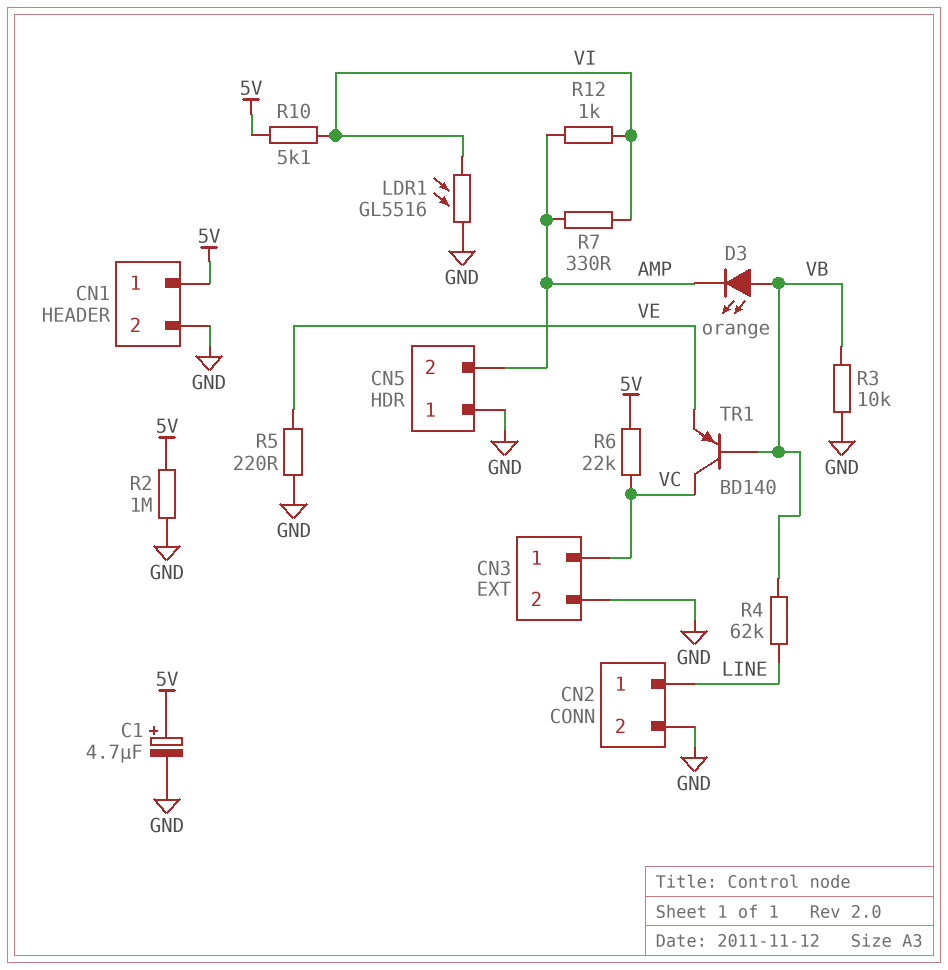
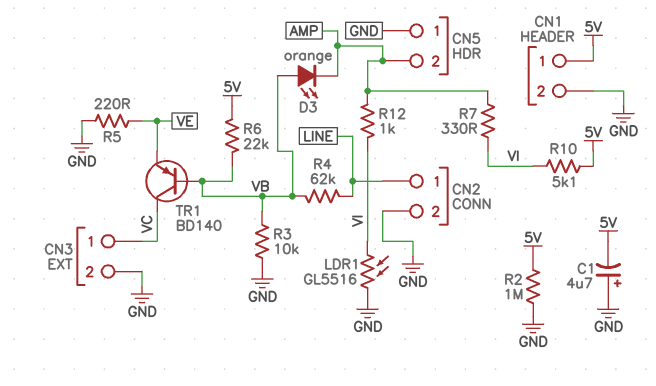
C1: 4.7uF (plus 5V, minus GND) -> 4.7uF (plus GND, minus 5V)
R6: 22k (5V, VC) -> 22k (5V, VB)

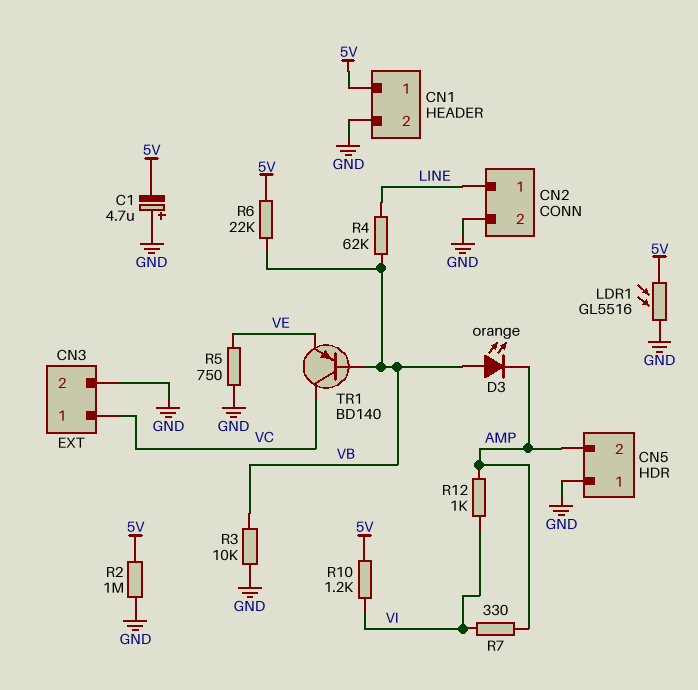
LDR1: GL5516 (GND, VI) -> GL5516 (5V, GND)
R5: 220 (GND, VE) -> 750 (GND, VE)
R10: 5.1k (5V, VI) -> 1.2k (5V, VI)

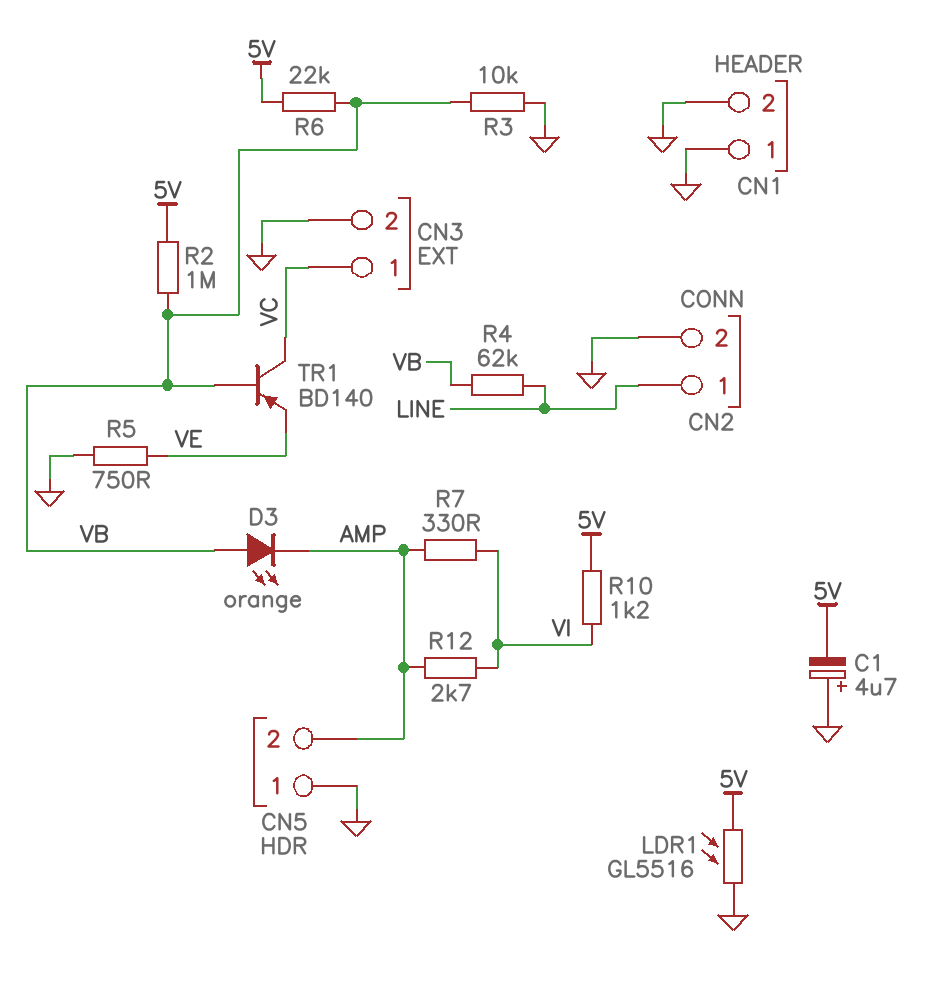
CN1 pin 1: 5V -> GND
R2: 1M (5V, GND) -> 1M (5V, VB)
R12: 1k (AMP, VI) -> 2.7k (AMP, VI)

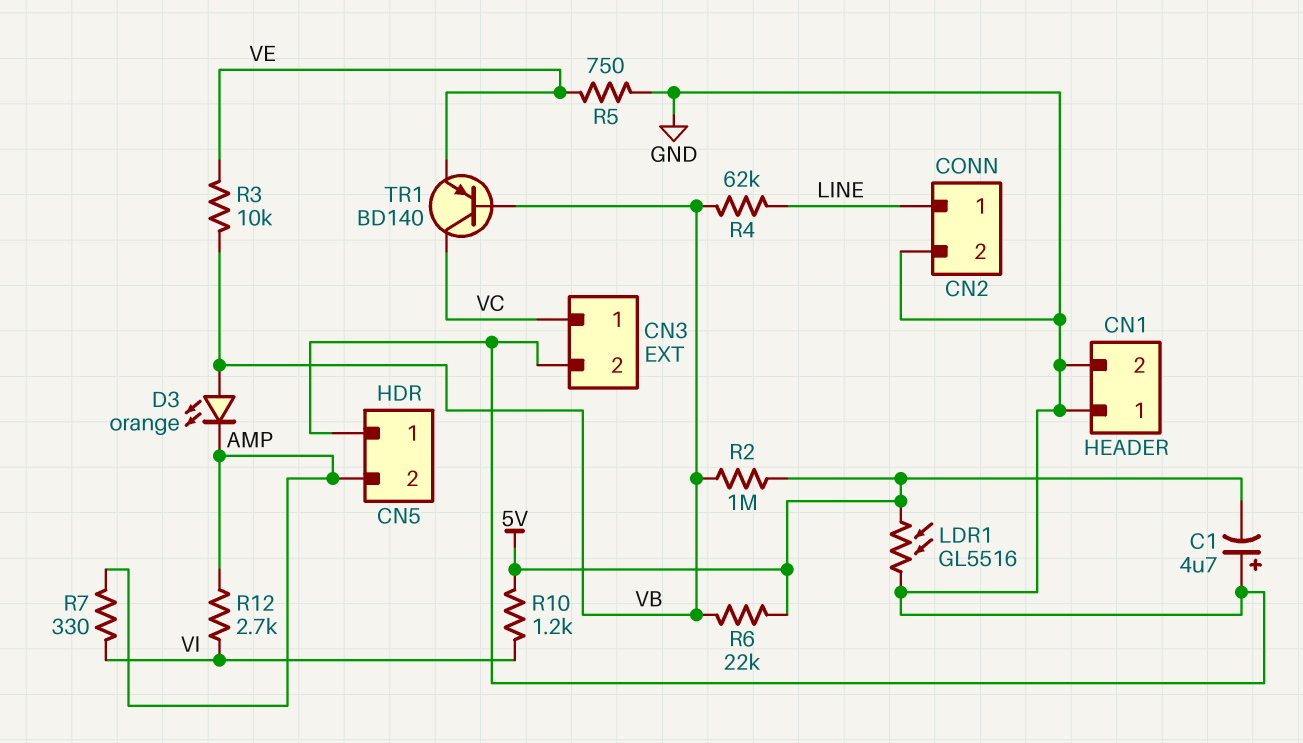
R3: 10k (GND, VB) -> 10k (VB, VE)

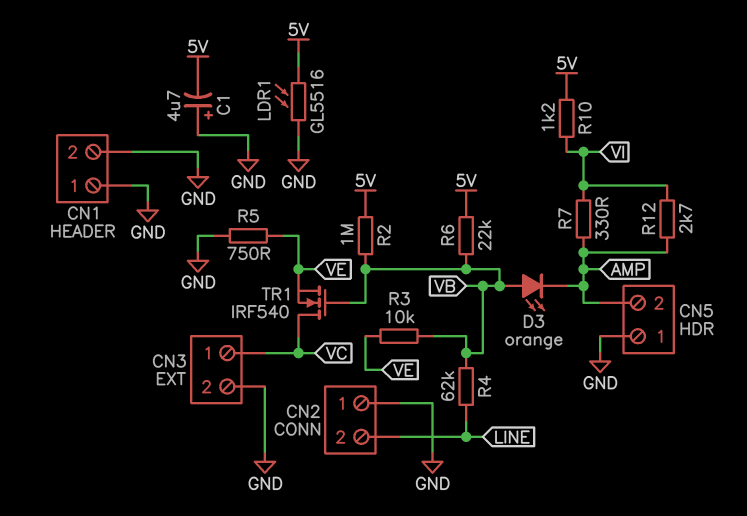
CN2 pin 1: LINE -> GND
CN2 pin 2: GND -> LINE
TR1: PNP BD140 (B VB, C VC, E VE) -> NMOS IRF540 (G VB, D VC, S VE)

